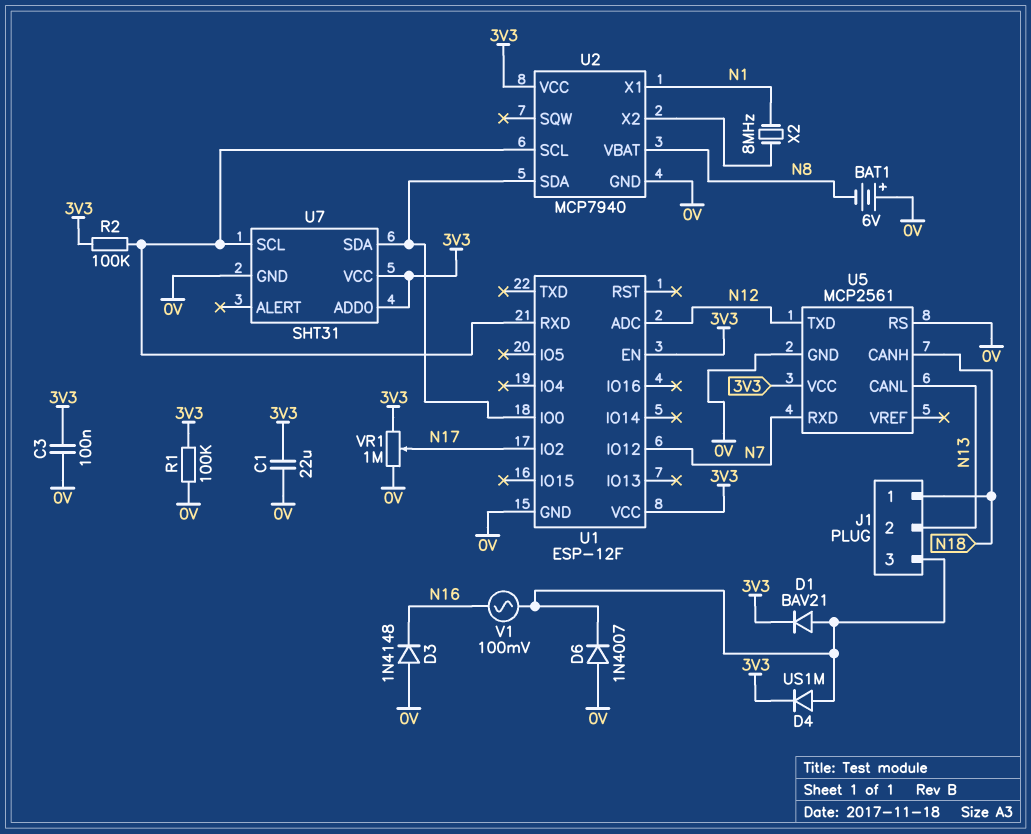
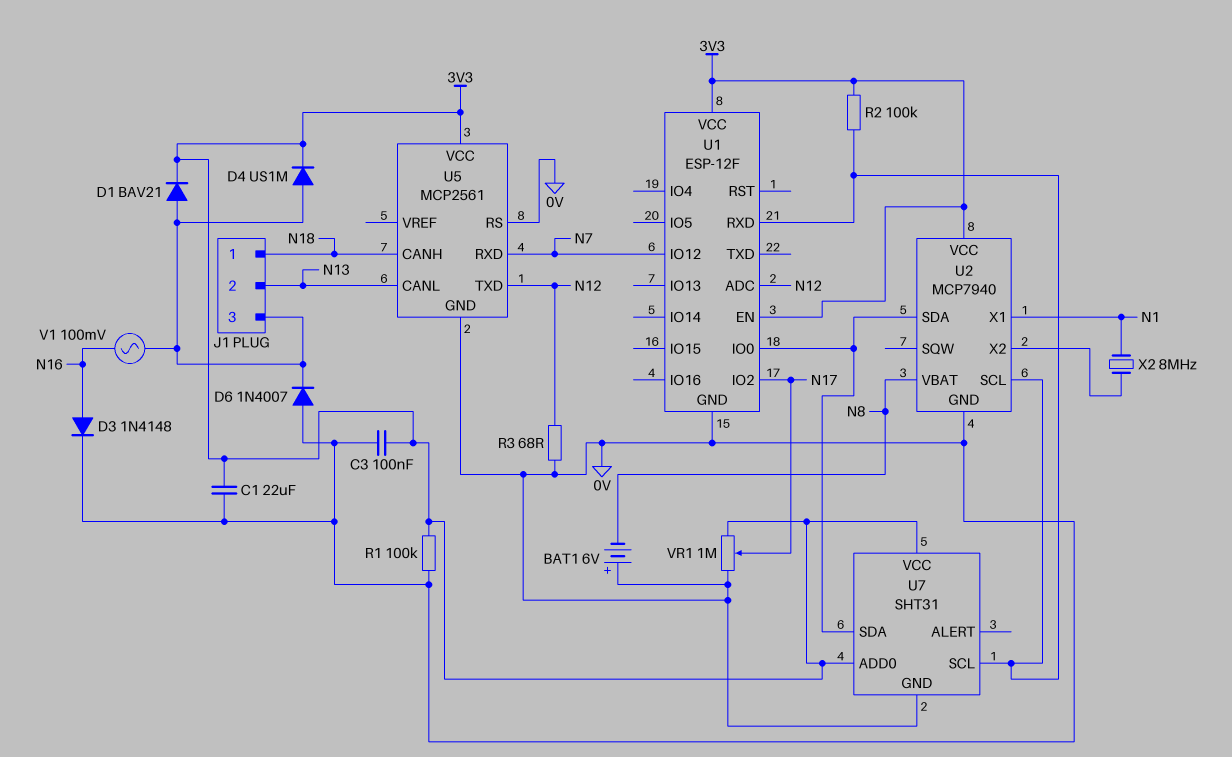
D3: diode 1N4148 (A 0V, K N16) -> diode 1N4148 (A N16, K 0V)
R3: none -> 68 (0V, N12)

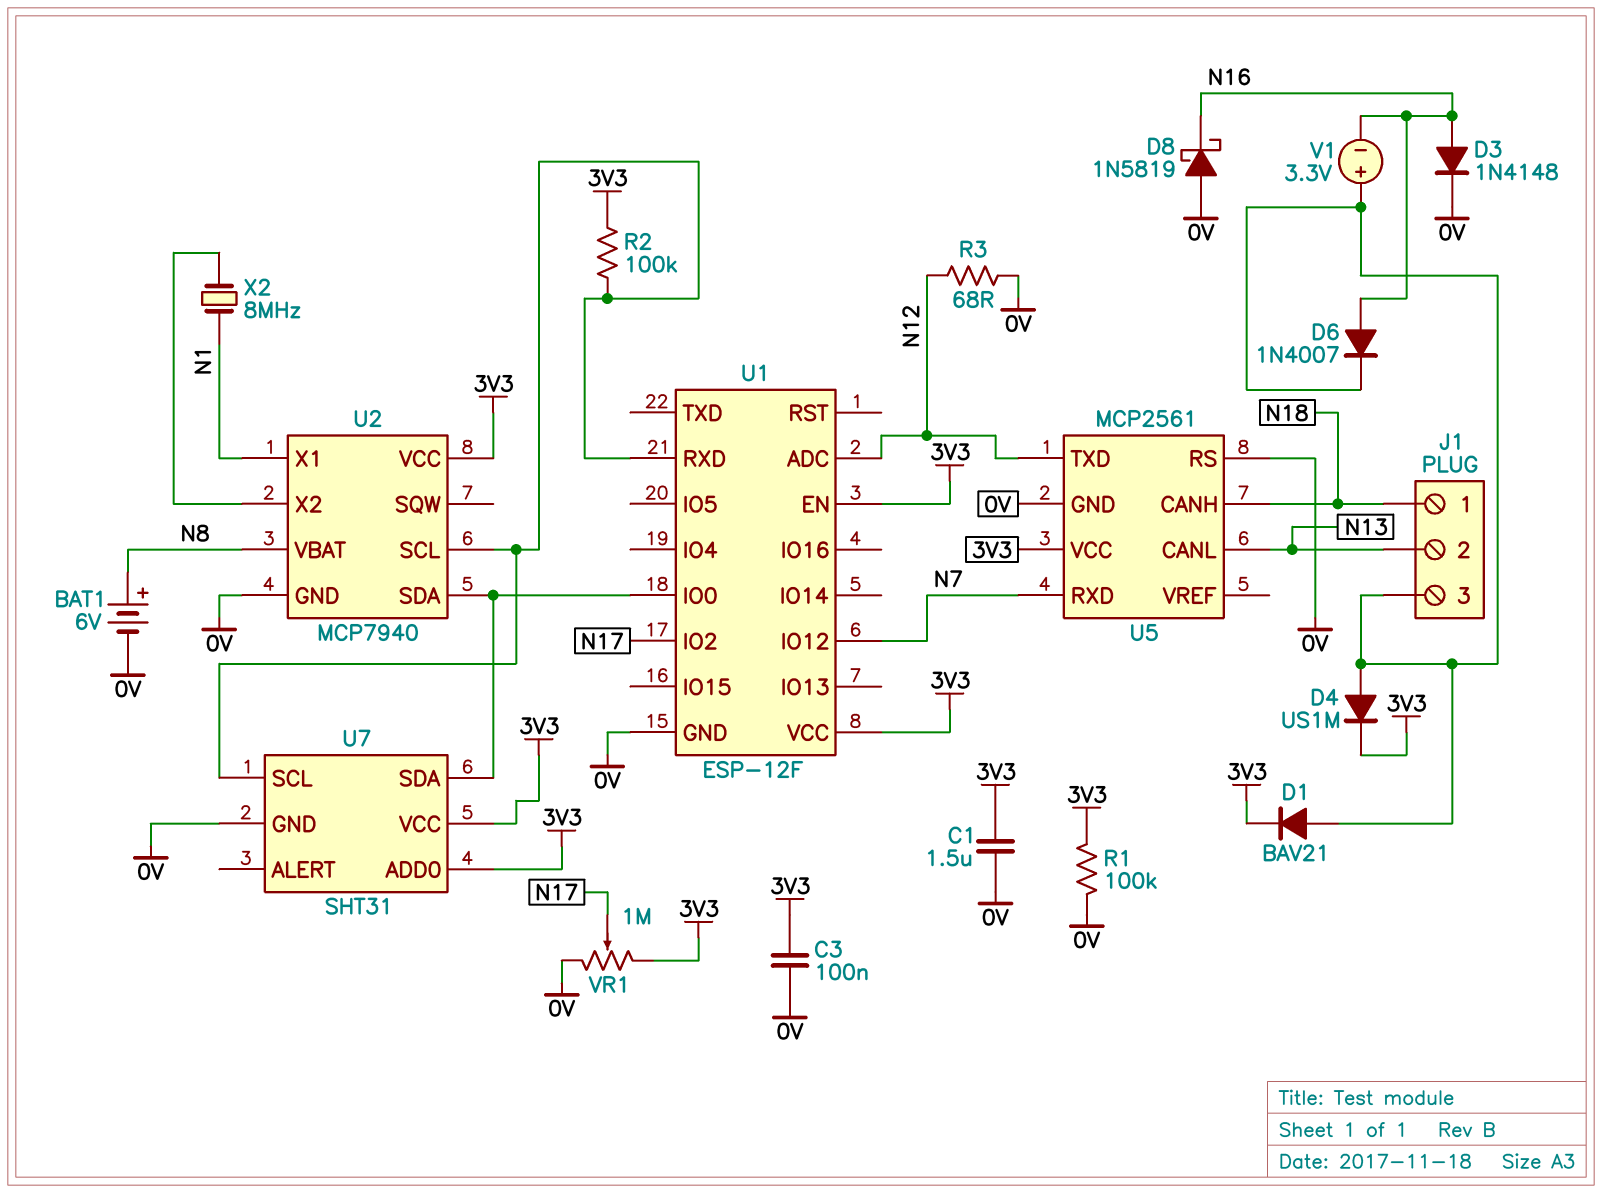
BAT1: 6V (plus 0V, minus N8) -> 6V (plus N8, minus 0V)
C1: 22uF (0V, 3V3) -> 1.5uF (0V, 3V3)
D6: diode 1N4007 (A 0V, K J1/3) -> diode 1N4007 (A N16, K J1/3)
D8: none -> schottky 1N5819 (A 0V, K N16)
V1: AC 100mV (J1/3, N16) -> 3.3V (plus J1/3, minus N16)

